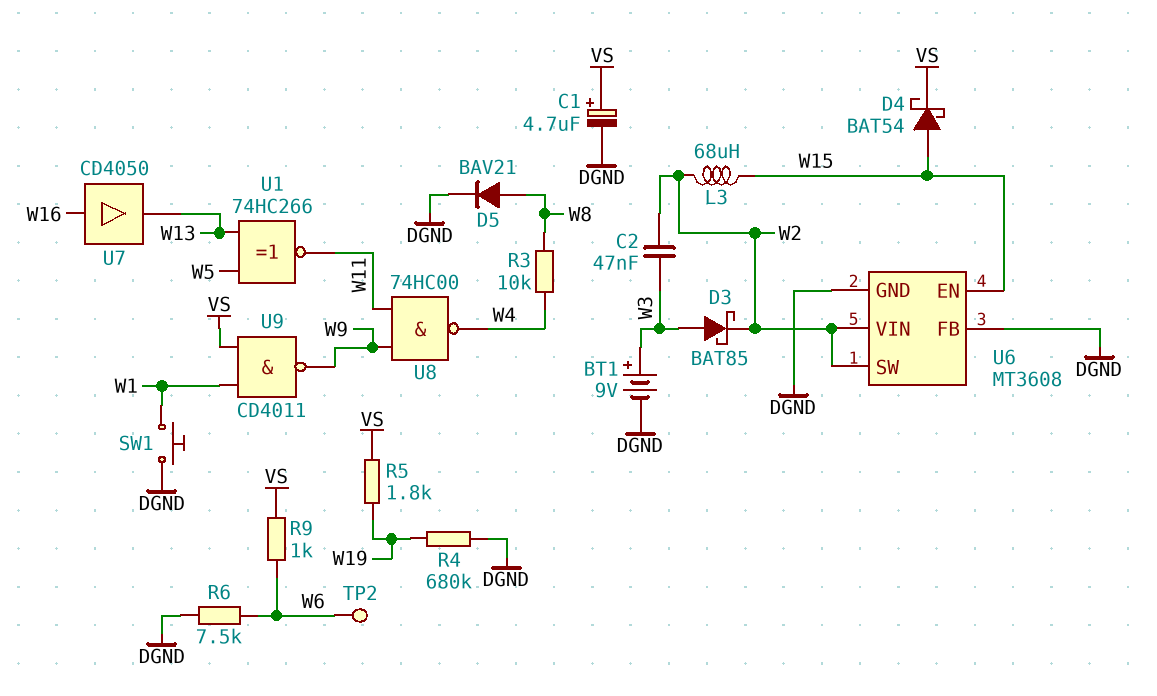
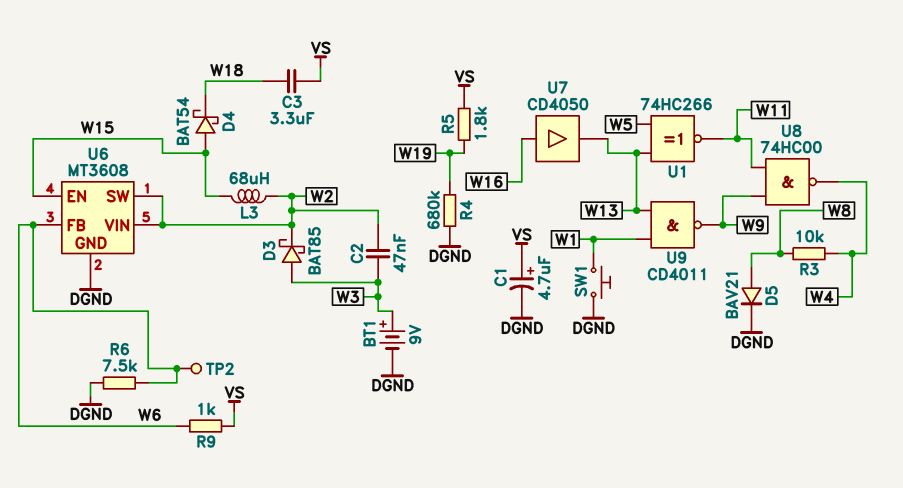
C3: none -> 3.3uF (VS, W18)
D4: schottky BAT54 (A W15, K VS) -> schottky BAT54 (A W15, K W18)
U6 pin FB: DGND -> W6
U9: NAND CD4011 (in VS, in W1, out W9) -> NAND CD4011 (in W1, in W13, out W9)

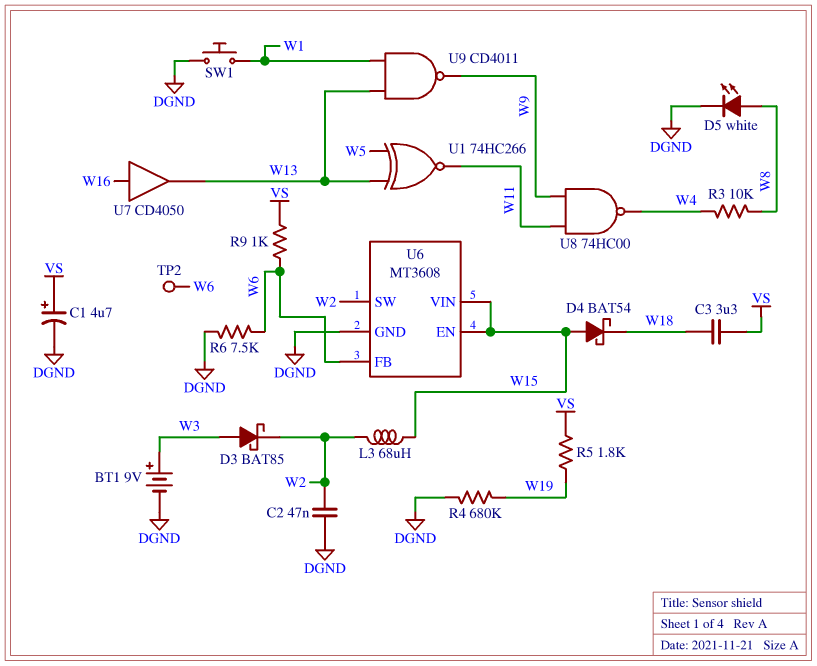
C2: 47nF (W2, W3) -> 47nF (DGND, W2)
D5: diode BAV21 (A W8, K DGND) -> LED white (A W8, K DGND)
U6 pin VIN: W2 -> W15

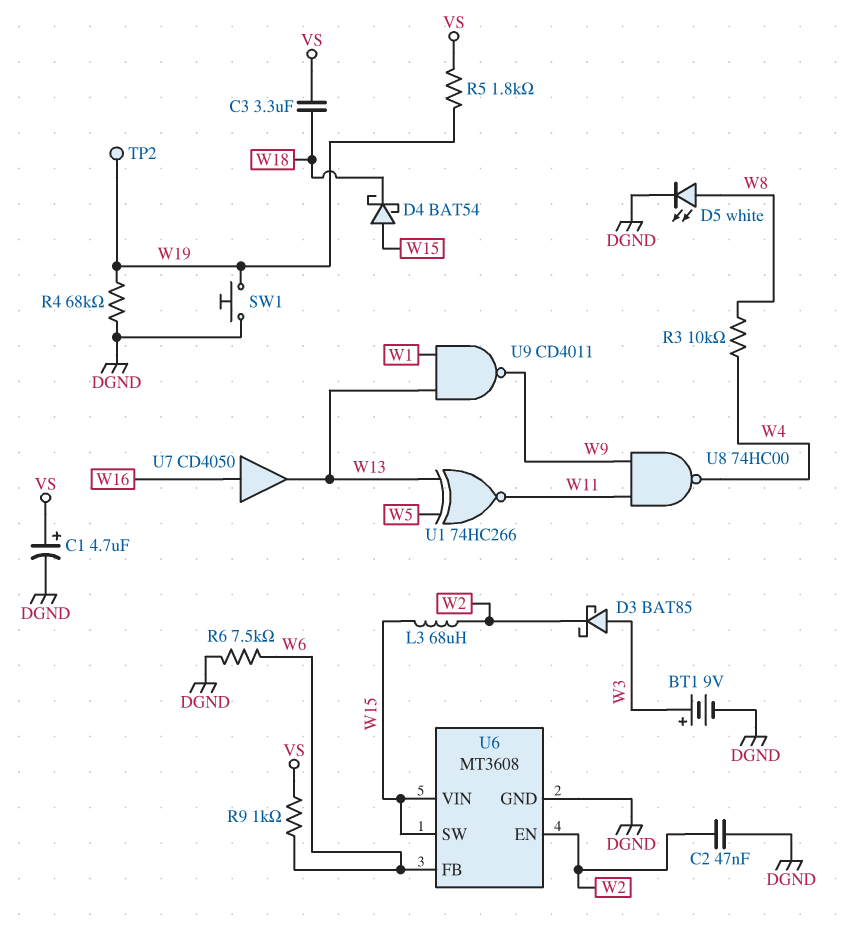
R4: 680k (DGND, W19) -> 68k (DGND, W19)
SW1: button (DGND, W1) -> button (DGND, W19)
TP2: test point (W6) -> test point (W19)
U6 pin EN: W15 -> W2
U6 pin SW: W2 -> W15

